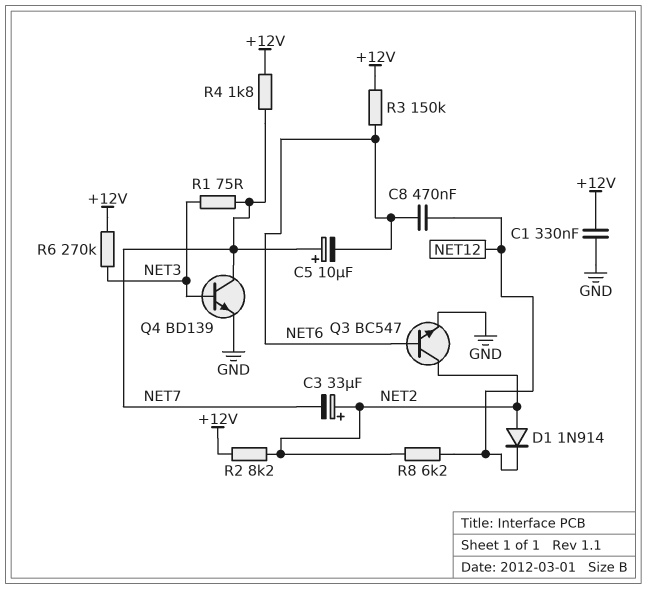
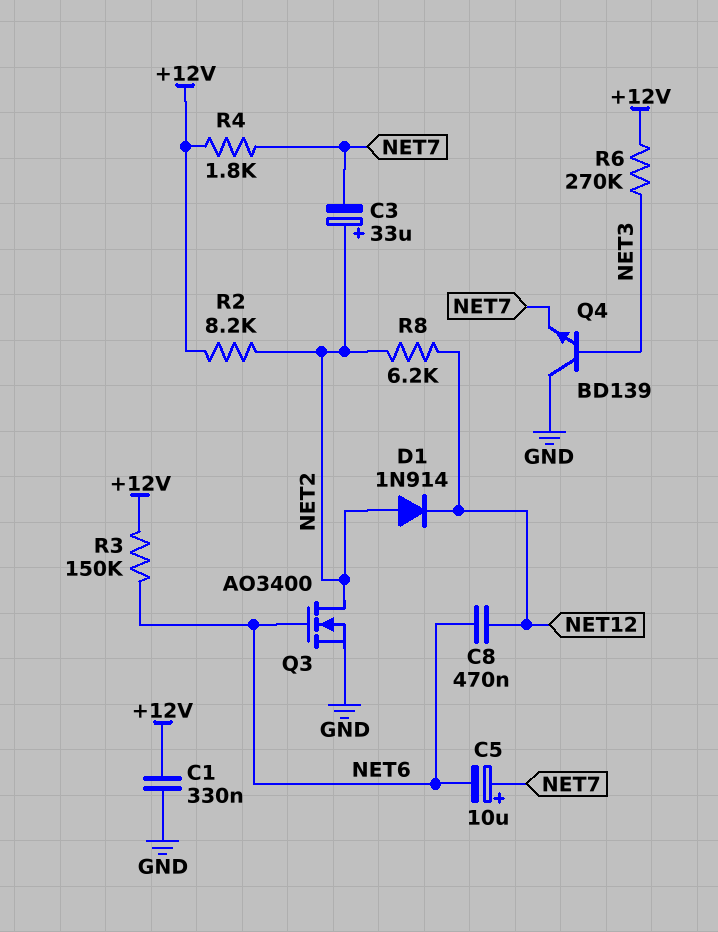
Q3: NPN BC547 (B NET6, C NET2, E GND) -> NMOS AO3400 (G NET6, D NET2, S GND)
Q4: NPN BD139 (B NET3, C NET7, E GND) -> NPN BD139 (B NET3, C GND, E NET7)
R1: 75 (NET3, NET7) -> none

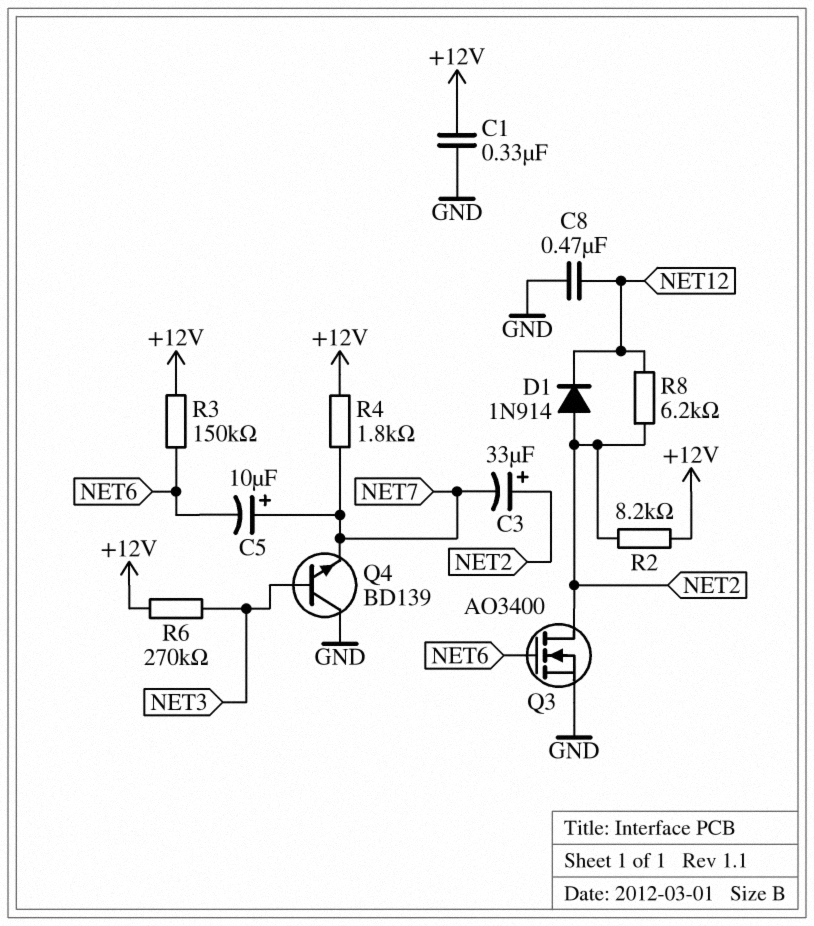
C8: 470nF (NET6, NET12) -> 470nF (GND, NET12)

